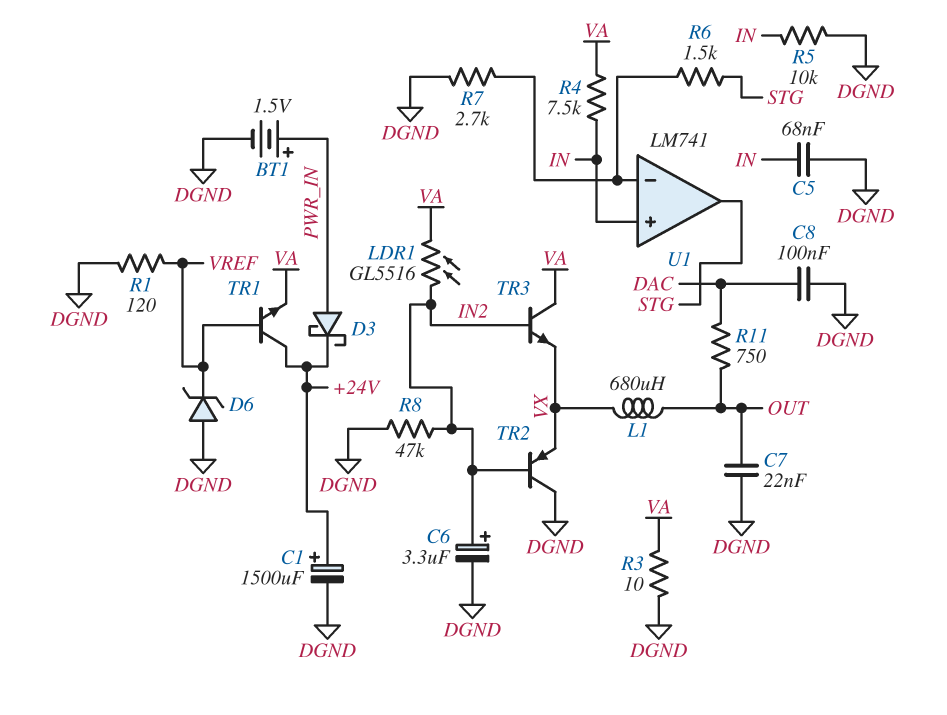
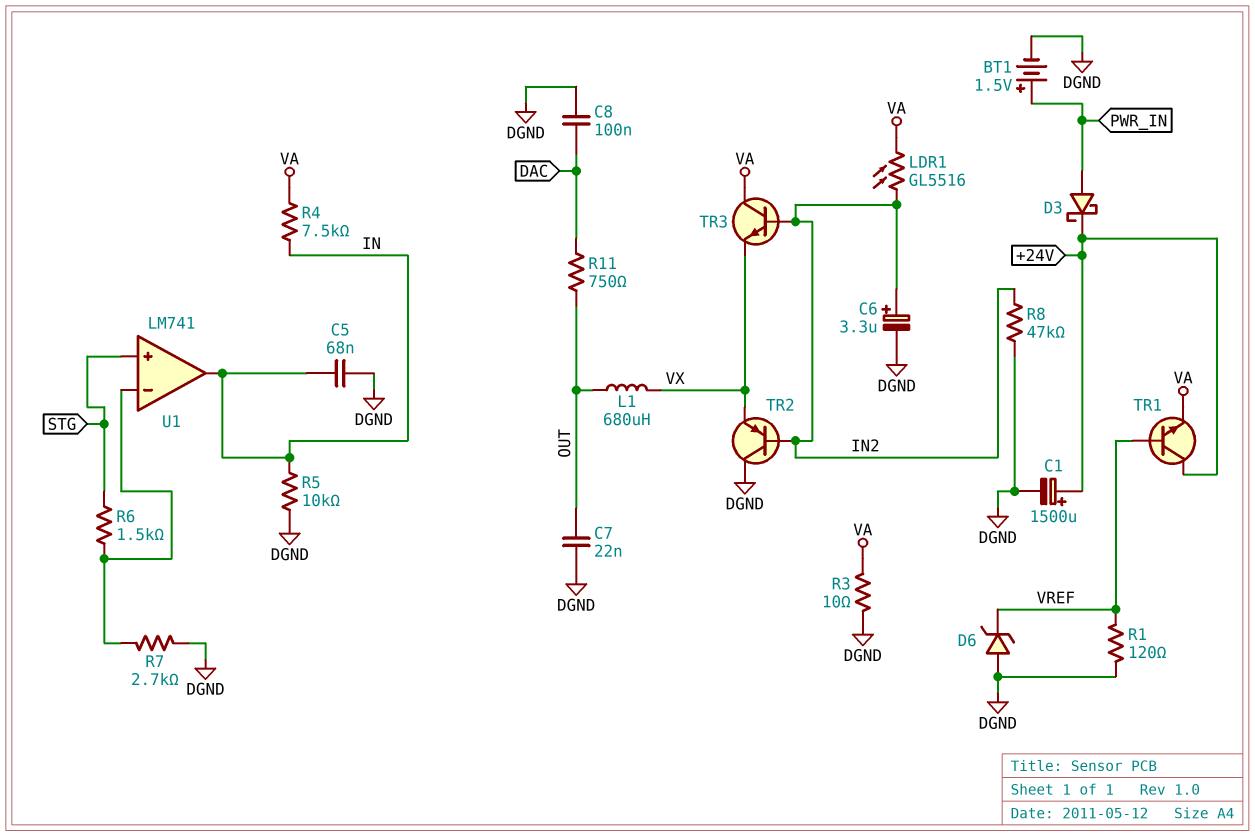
U1 pin in+: IN -> STG
U1 pin out: STG -> IN

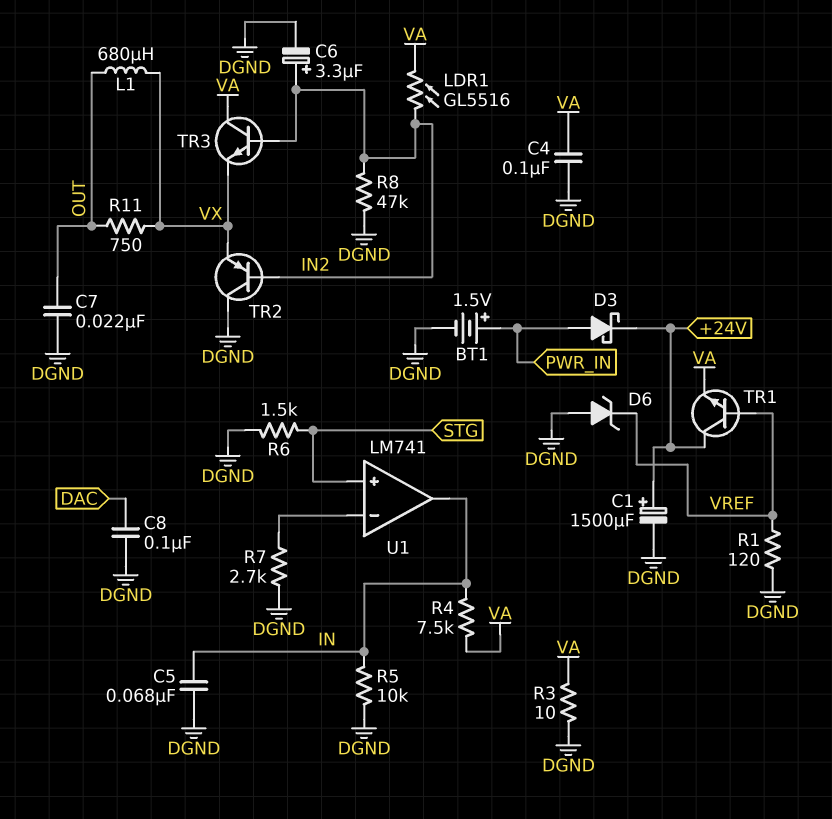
C4: none -> 100nF (DGND, VA)
R6: 1.5k (STG, U1/in-) -> 1.5k (DGND, STG)
R11: 750 (DAC, OUT) -> 750 (OUT, VX)

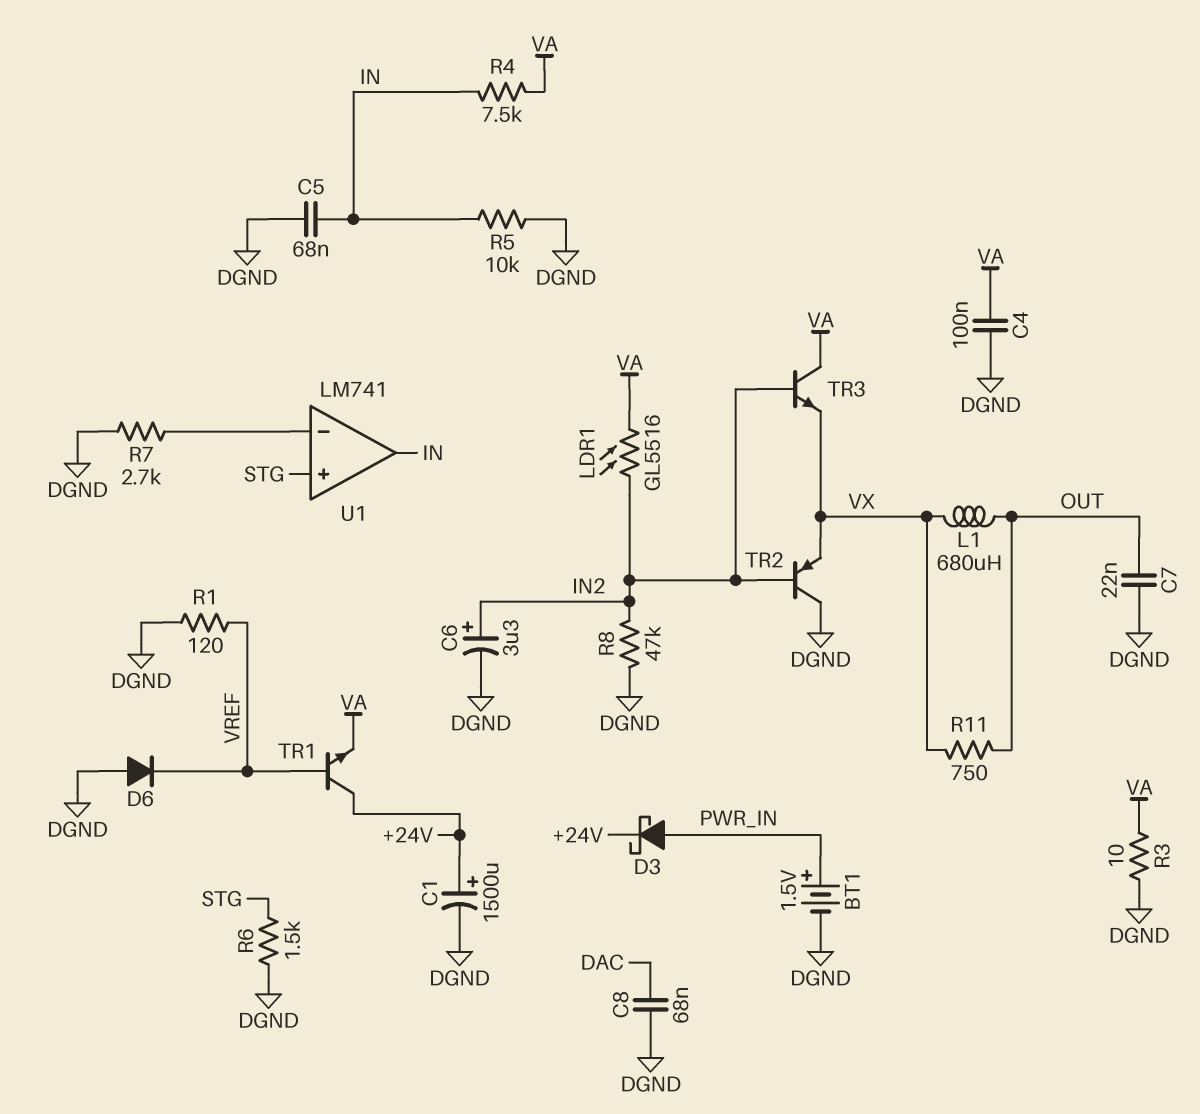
C8: 100nF (DAC, DGND) -> 68nF (DAC, DGND)
D6: zener (A DGND, K VREF) -> diode (A DGND, K VREF)

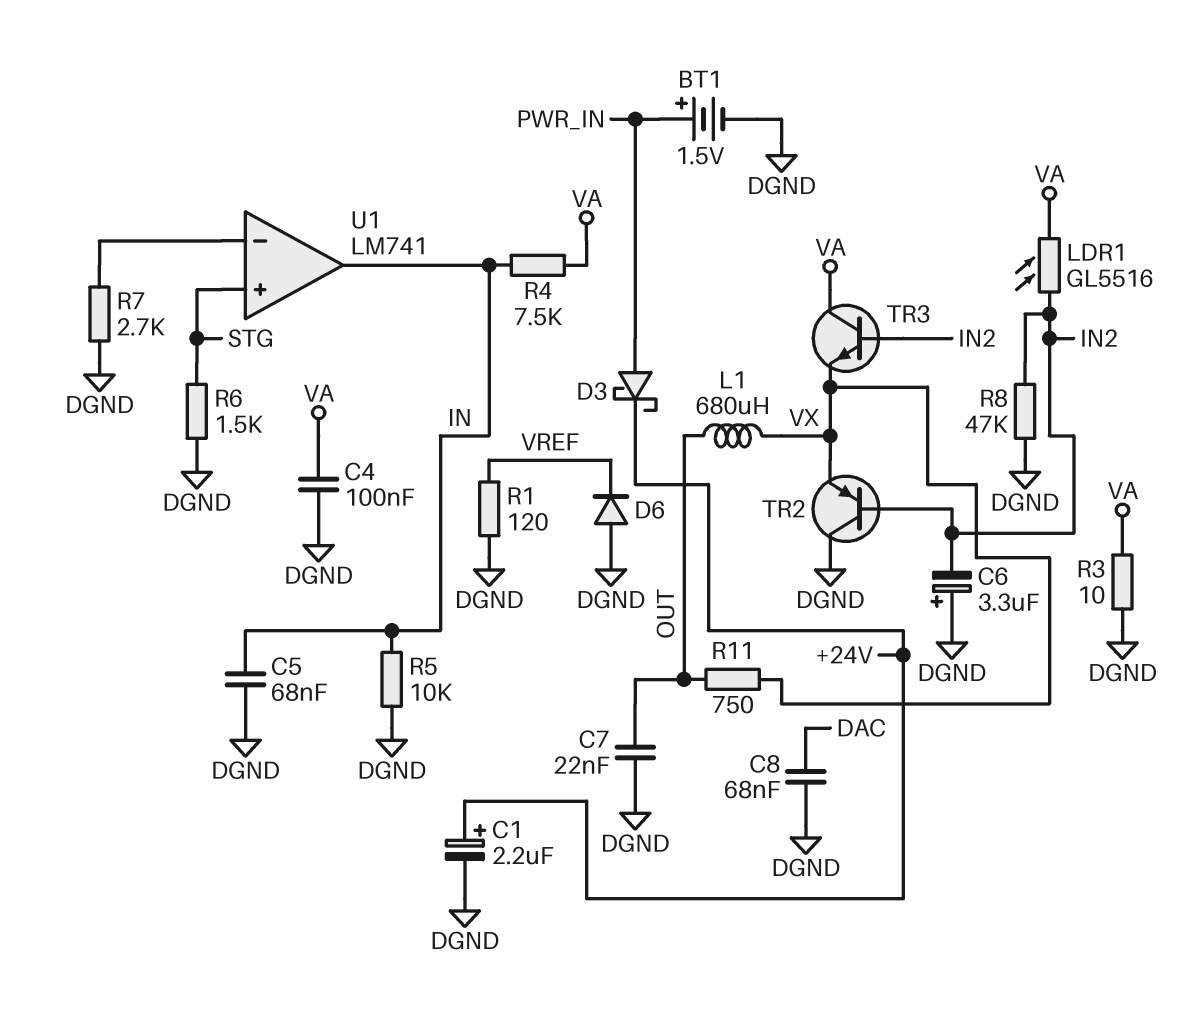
C1: 1500uF (plus +24V, minus DGND) -> 2.2uF (plus +24V, minus DGND)
C6: 3.3uF (plus IN2, minus DGND) -> 3.3uF (plus DGND, minus IN2)
TR1: NPN (B VREF, C +24V, E VA) -> none

